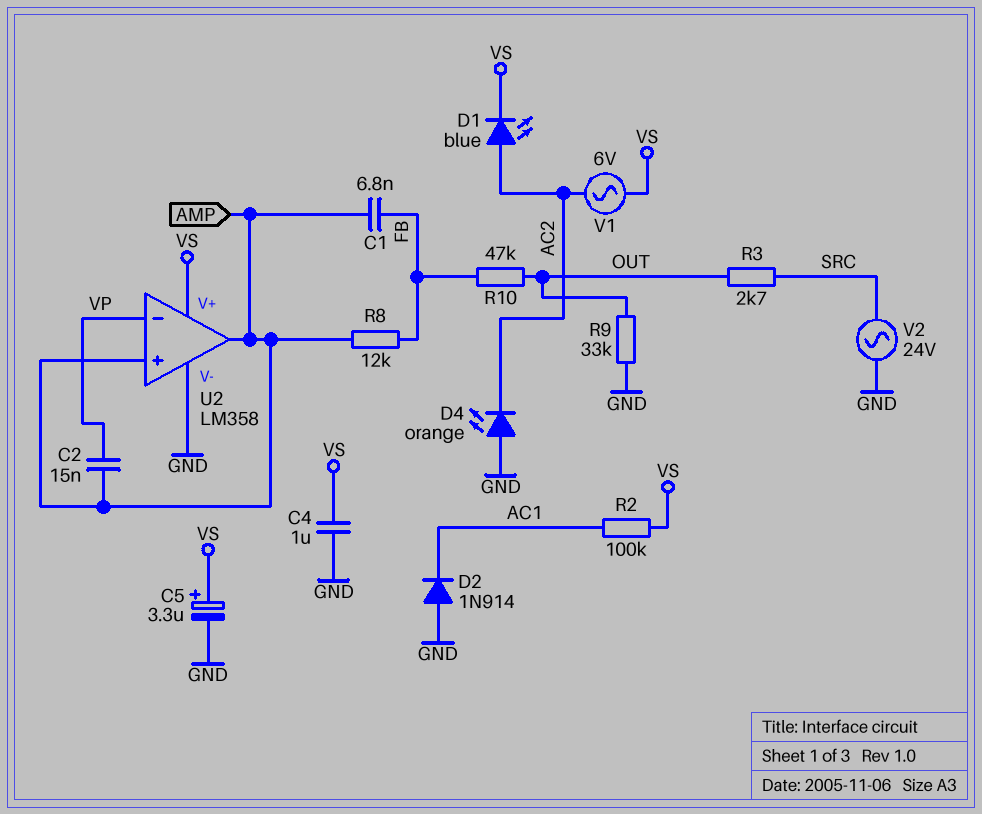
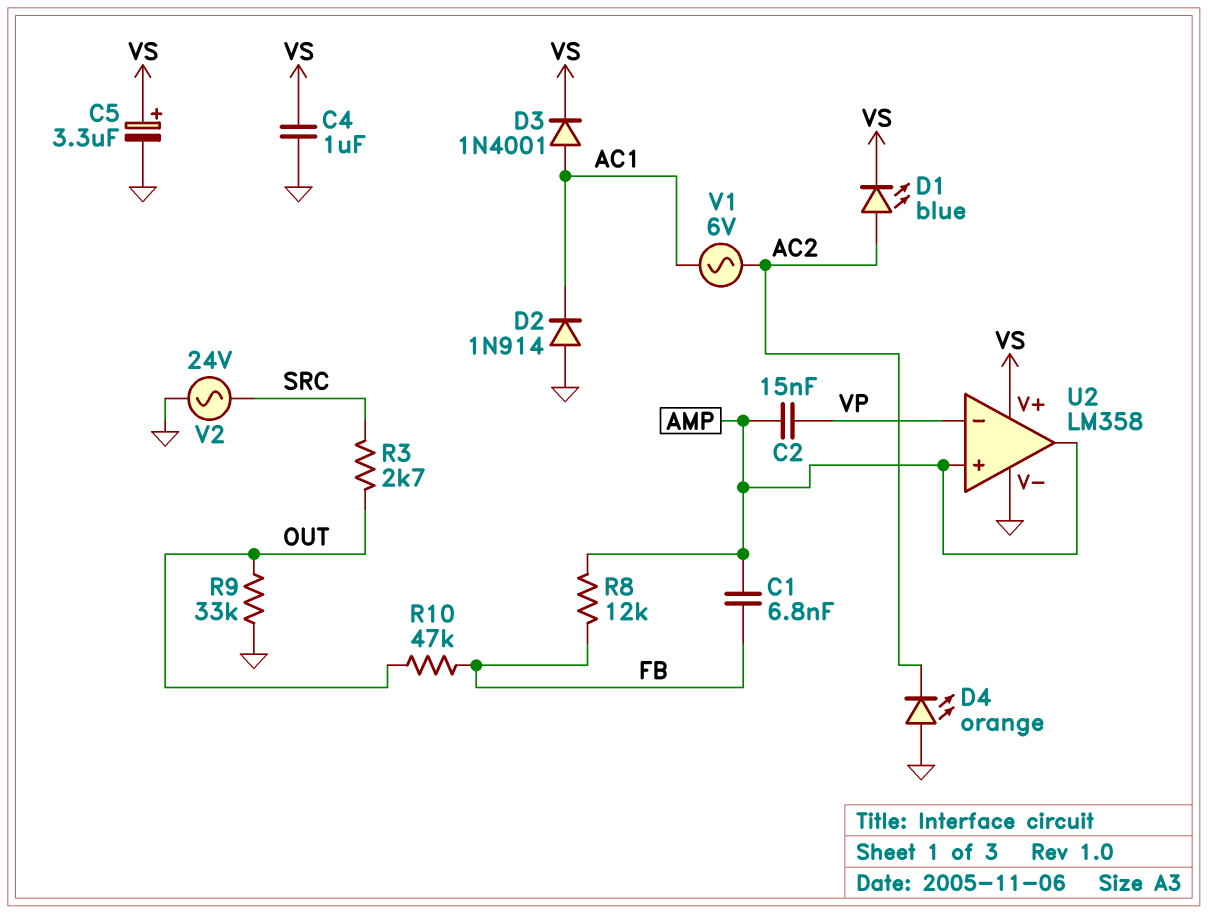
D3: none -> diode 1N4001 (A AC1, K VS)
R2: 100k (AC1, VS) -> none
V1: AC 6V (AC2, VS) -> AC 6V (AC1, AC2)

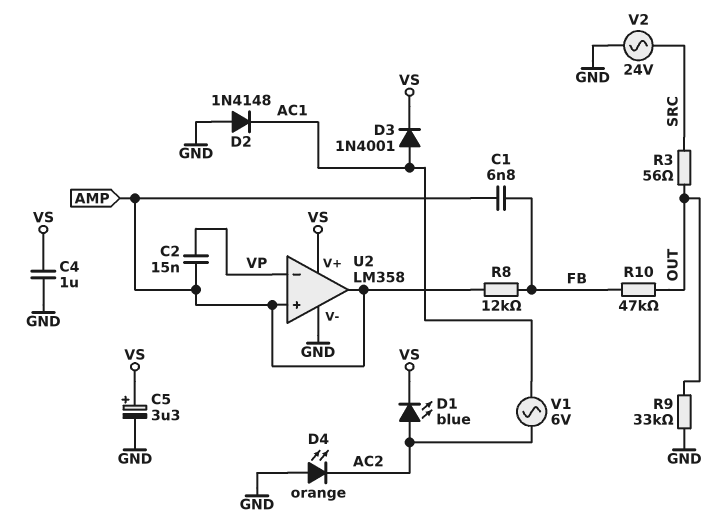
D2: diode 1N914 (A GND, K AC1) -> diode 1N4148 (A GND, K AC1)
R3: 2.7k (OUT, SRC) -> 56 (OUT, SRC)

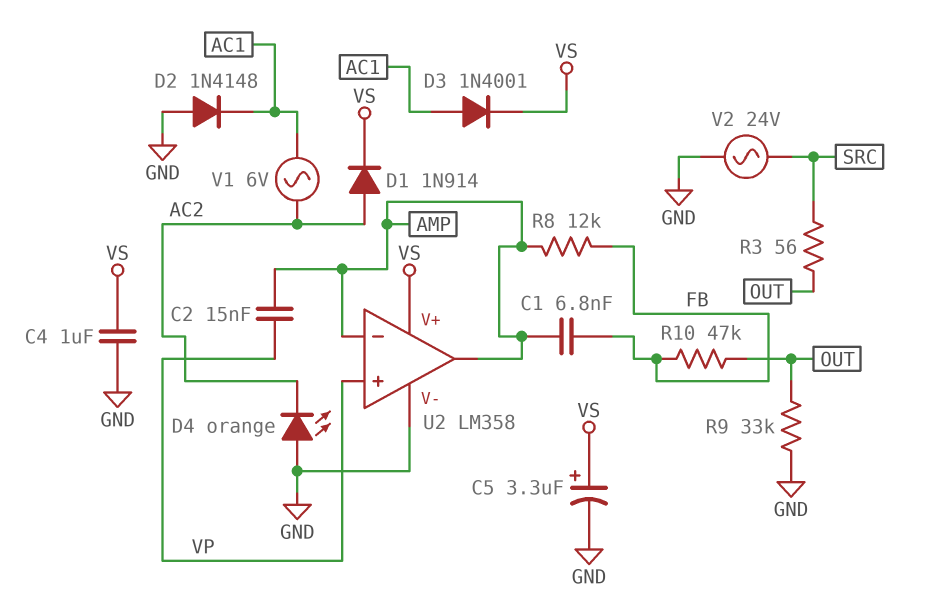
D1: LED blue (A AC2, K VS) -> diode 1N914 (A AC2, K VS)
U2 pin in+: AMP -> VP
U2 pin in-: VP -> AMP

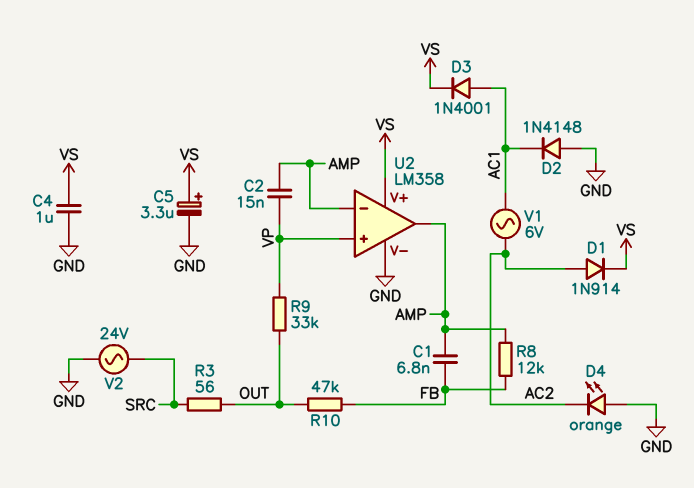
R9: 33k (GND, OUT) -> 33k (OUT, VP)

